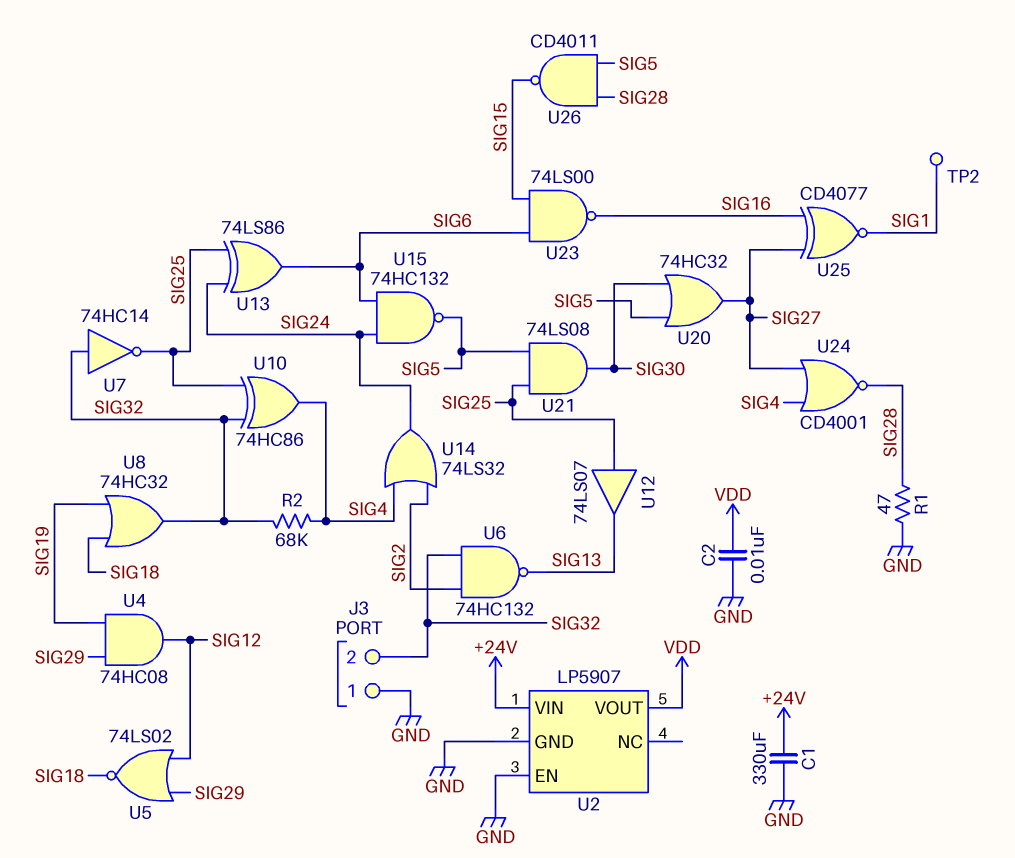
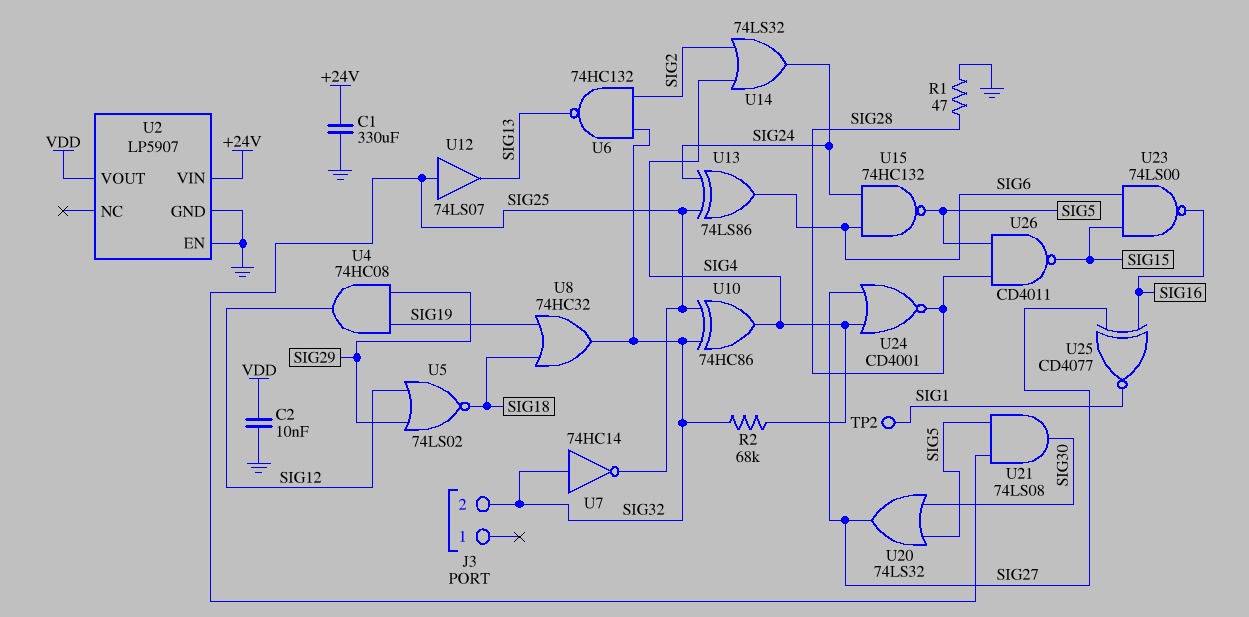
J3 pin 1: GND -> none
U20: OR 74HC32 (in SIG5, in SIG30, out SIG27) -> OR 74LS32 (in SIG5, in SIG30, out SIG27)

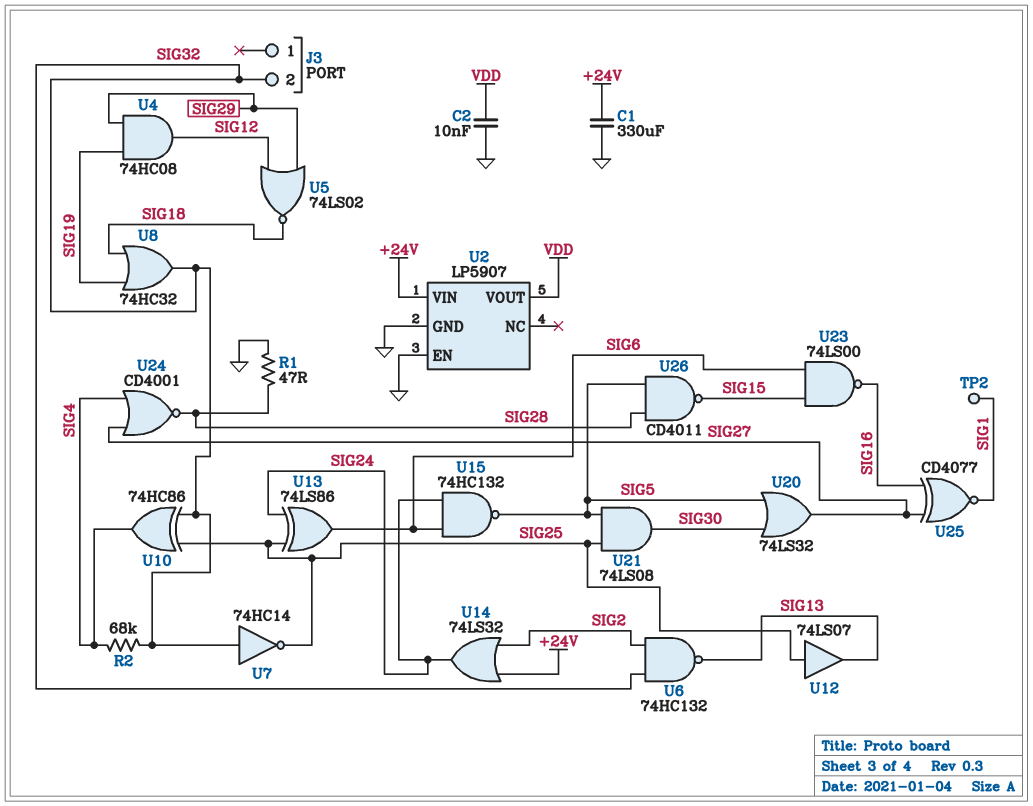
U14: OR 74LS32 (in SIG2, in SIG4, out SIG24) -> OR 74LS32 (in +24V, in SIG2, out SIG24)

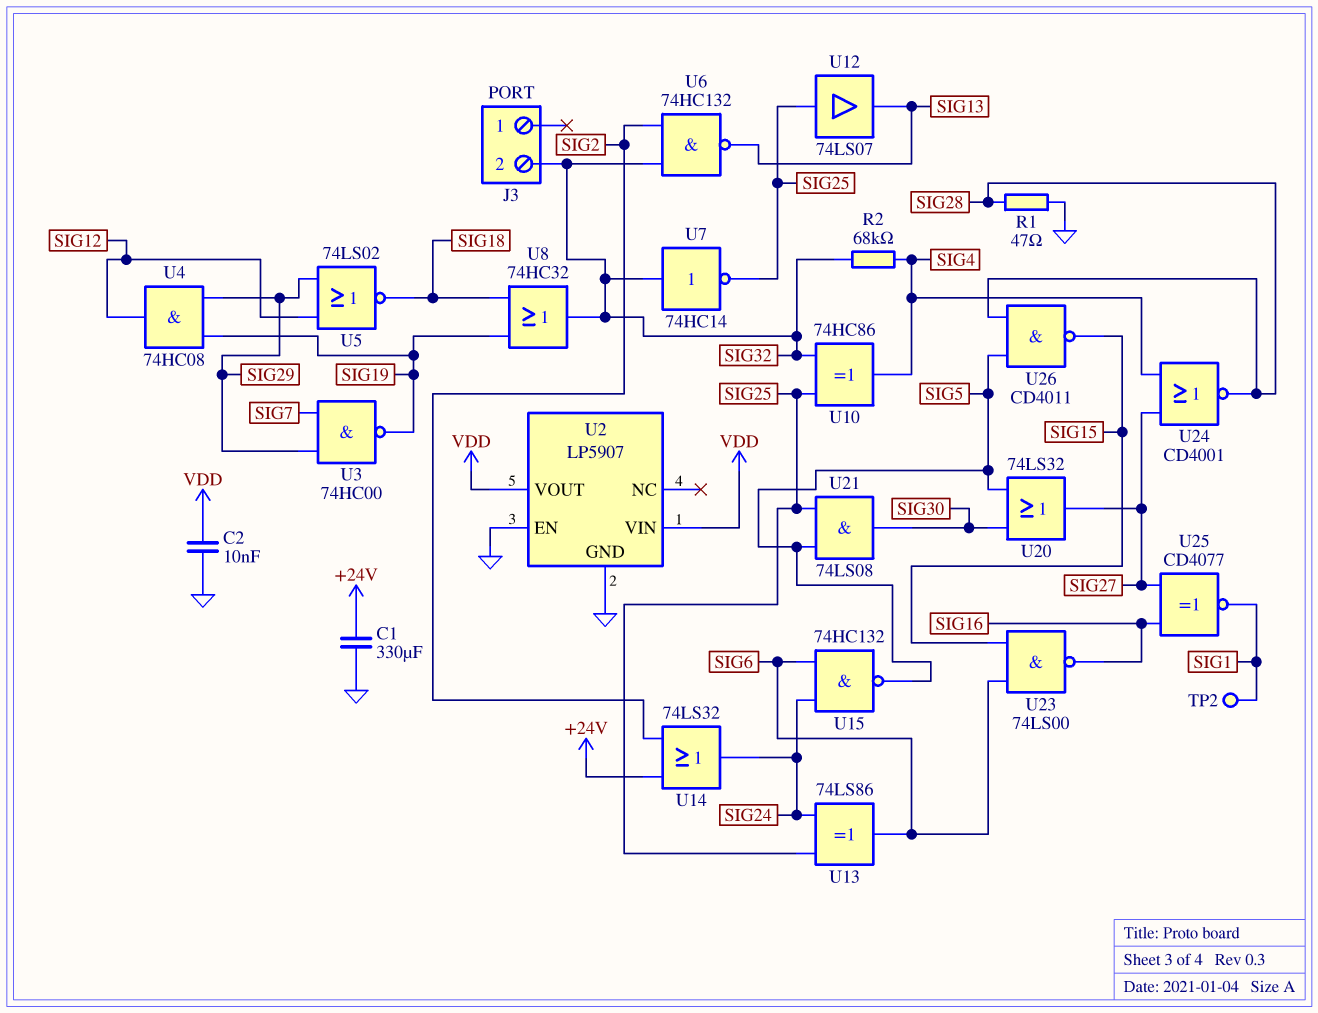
U2 pin VIN: +24V -> VDD
U3: none -> NAND 74HC00 (in SIG7, in SIG29, out SIG19)

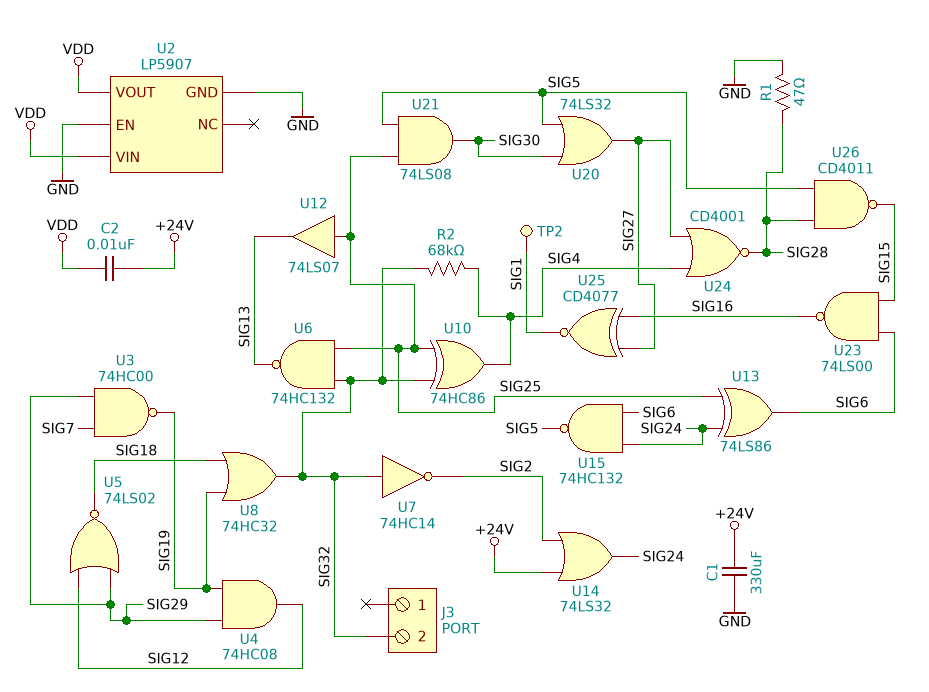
C2: 10nF (GND, VDD) -> 10nF (+24V, VDD)
U6: NAND 74HC132 (in SIG2, in SIG32, out SIG13) -> NAND 74HC132 (in SIG25, in SIG32, out SIG13)
U7: NOT 74HC14 (in SIG32, out SIG25) -> NOT 74HC14 (in SIG32, out SIG2)

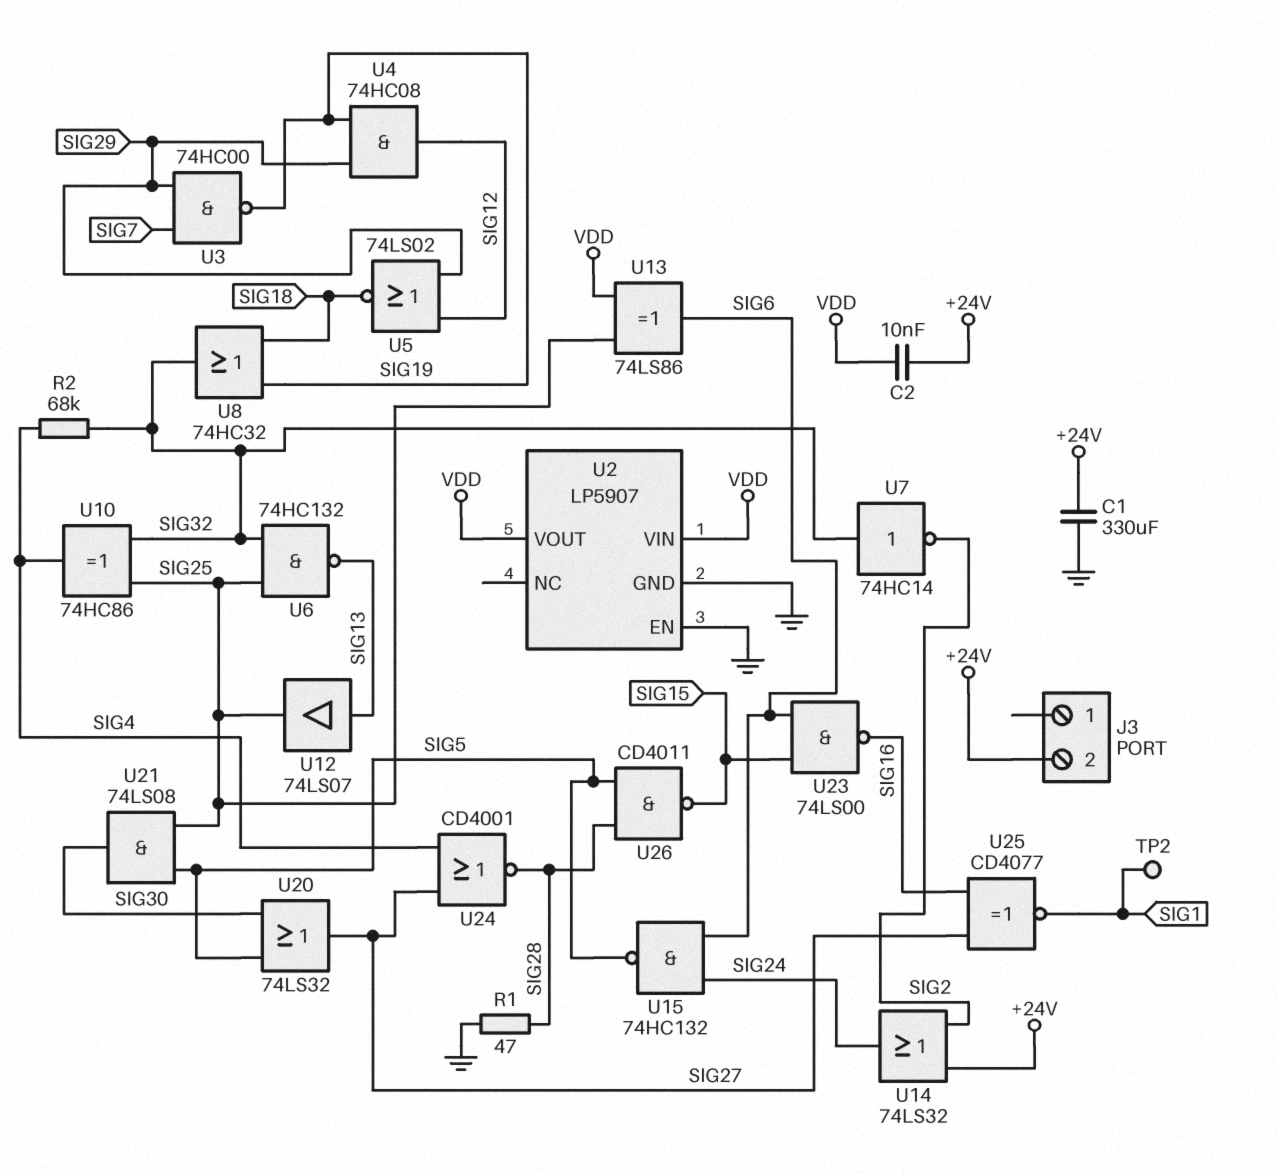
J3 pin 2: SIG32 -> +24V
U12: buffer 74LS07 (in SIG25, out SIG13) -> buffer 74LS07 (in SIG13, out SIG25)
U13: XOR 74LS86 (in SIG24, in SIG25, out SIG6) -> XOR 74LS86 (in SIG25, in VDD, out SIG6)

